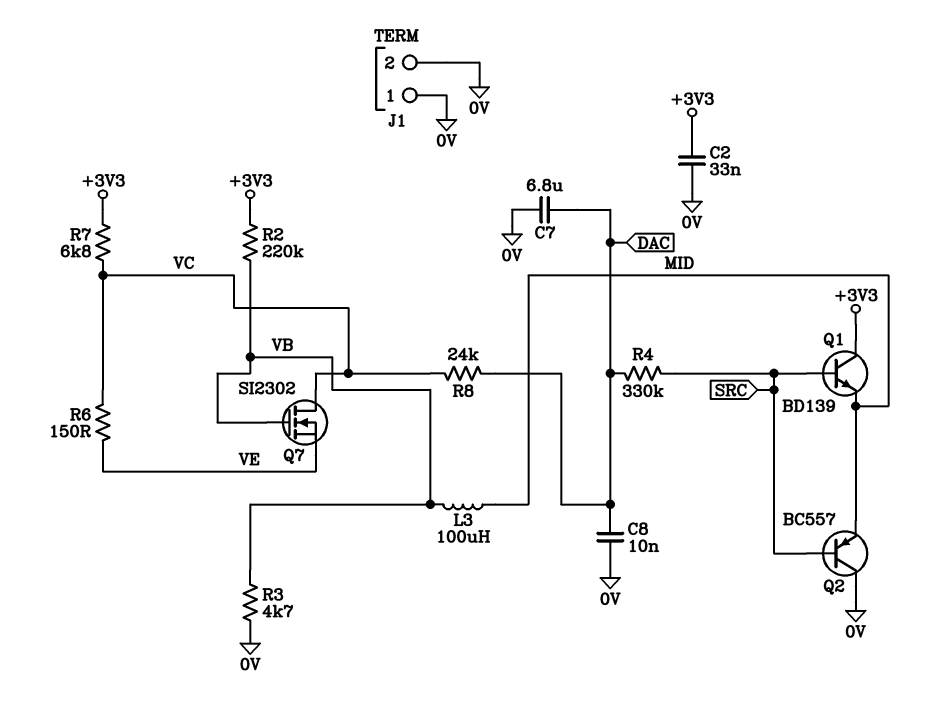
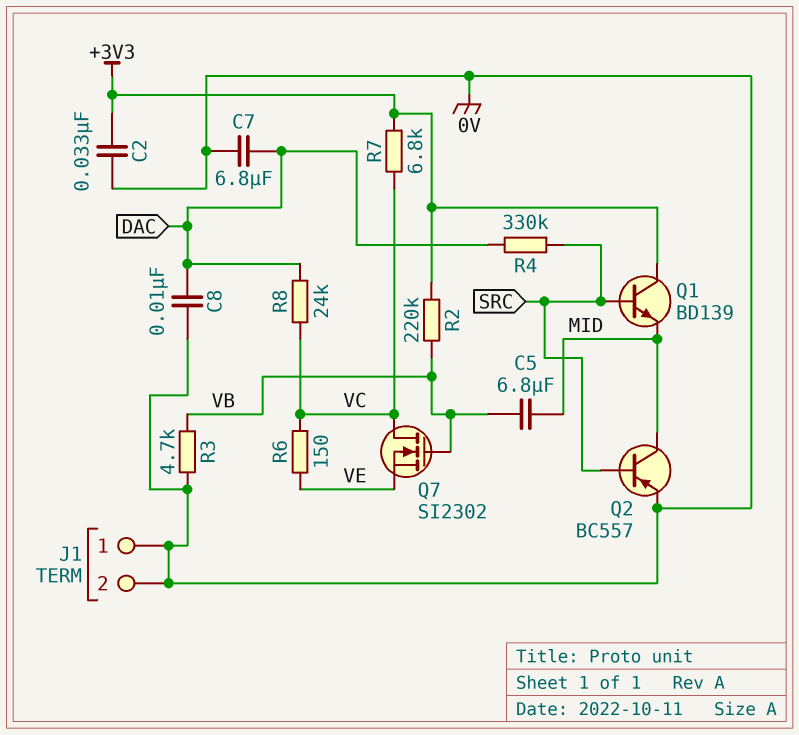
C5: none -> 6.8uF (MID, VB)
L3: 100uH (MID, VB) -> none
Q2: PNP BC557 (B SRC, C 0V, E MID) -> PNP BC557 (B SRC, C MID, E 0V)

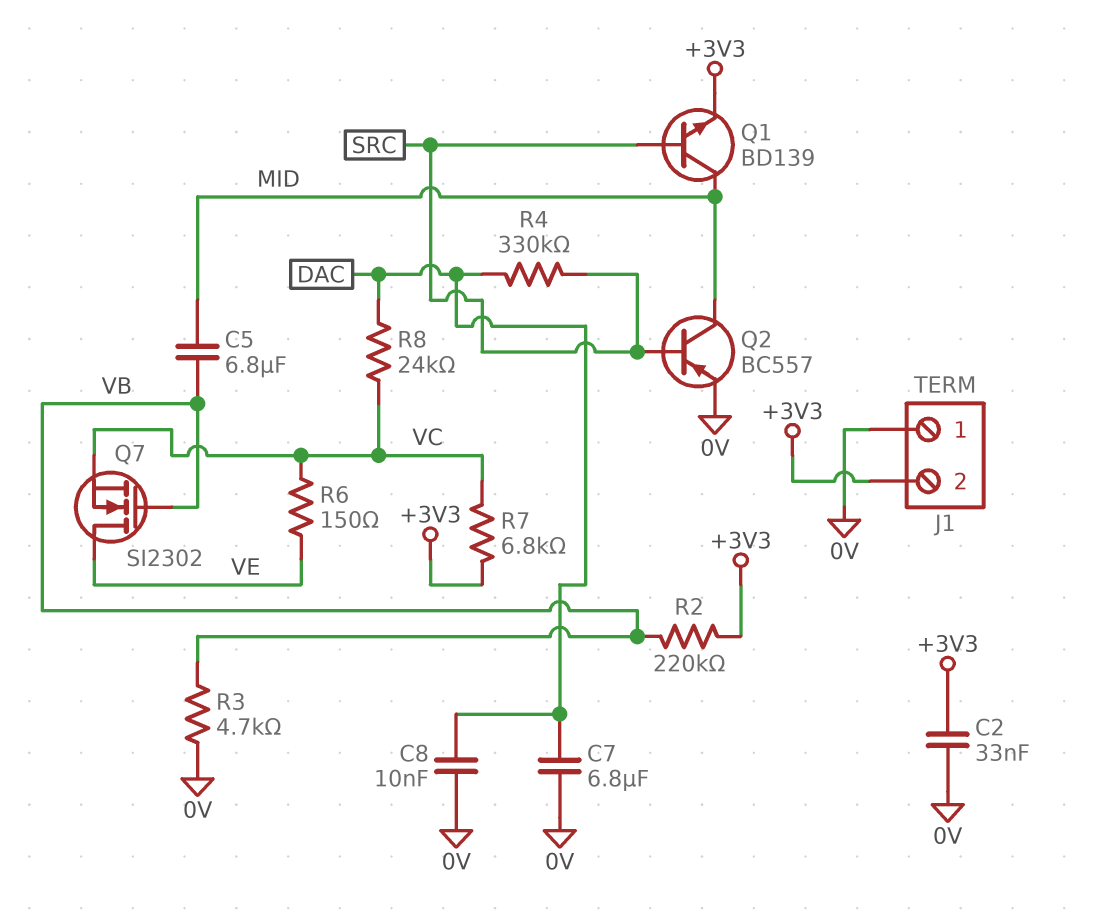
J1 pin 2: 0V -> +3V3
Q1: NPN BD139 (B SRC, C +3V3, E MID) -> NPN BD139 (B SRC, C MID, E +3V3)
Q7: NMOS SI2302 (G VB, D VC, S VE) -> NMOS SI2302 (G VB, D VE, S VC)

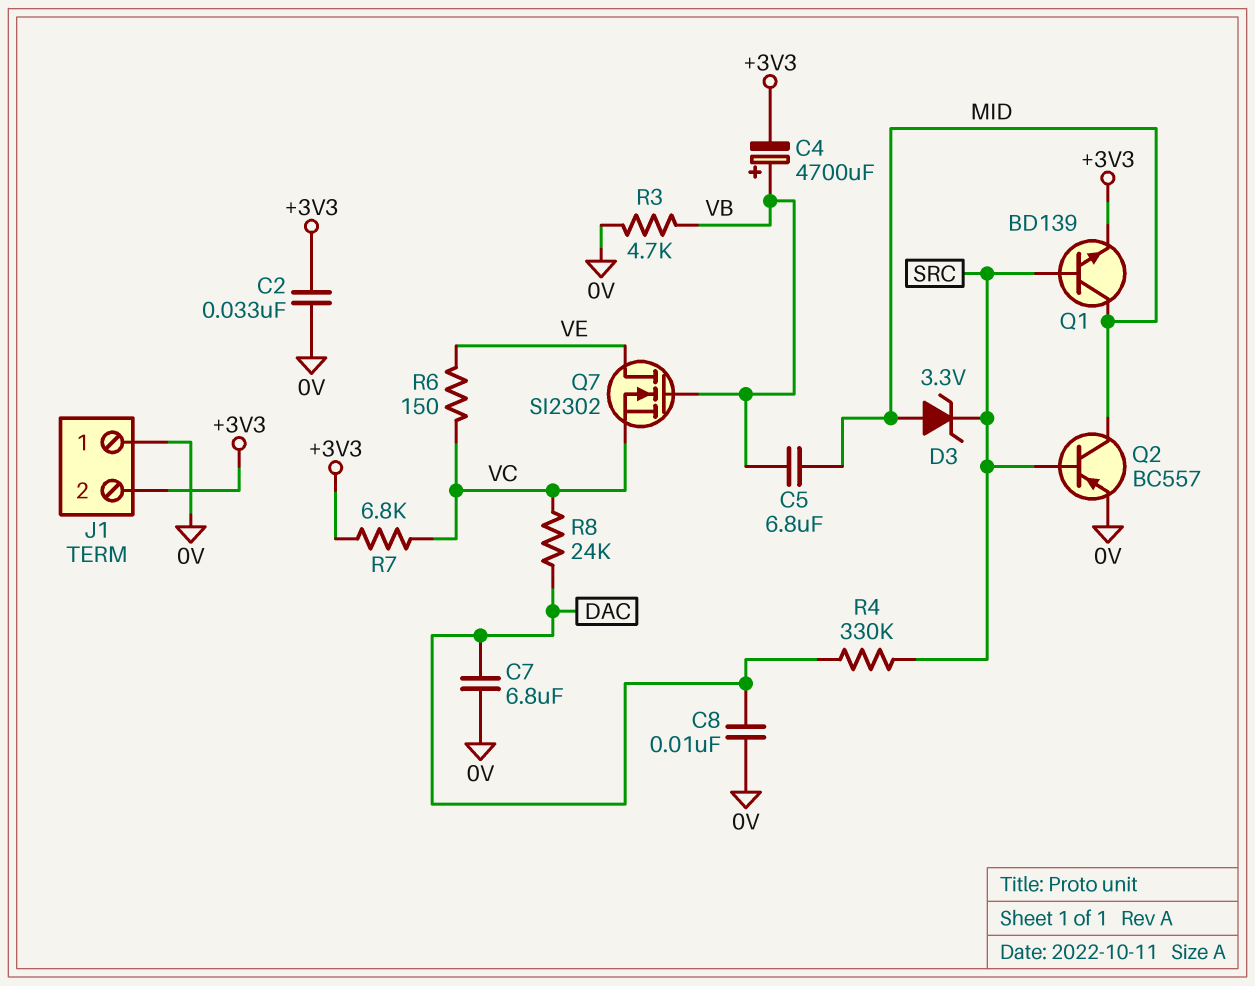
C4: none -> 4700uF (plus VB, minus +3V3)
D3: none -> zener 3.3V (A MID, K SRC)
R2: 220k (+3V3, VB) -> none

